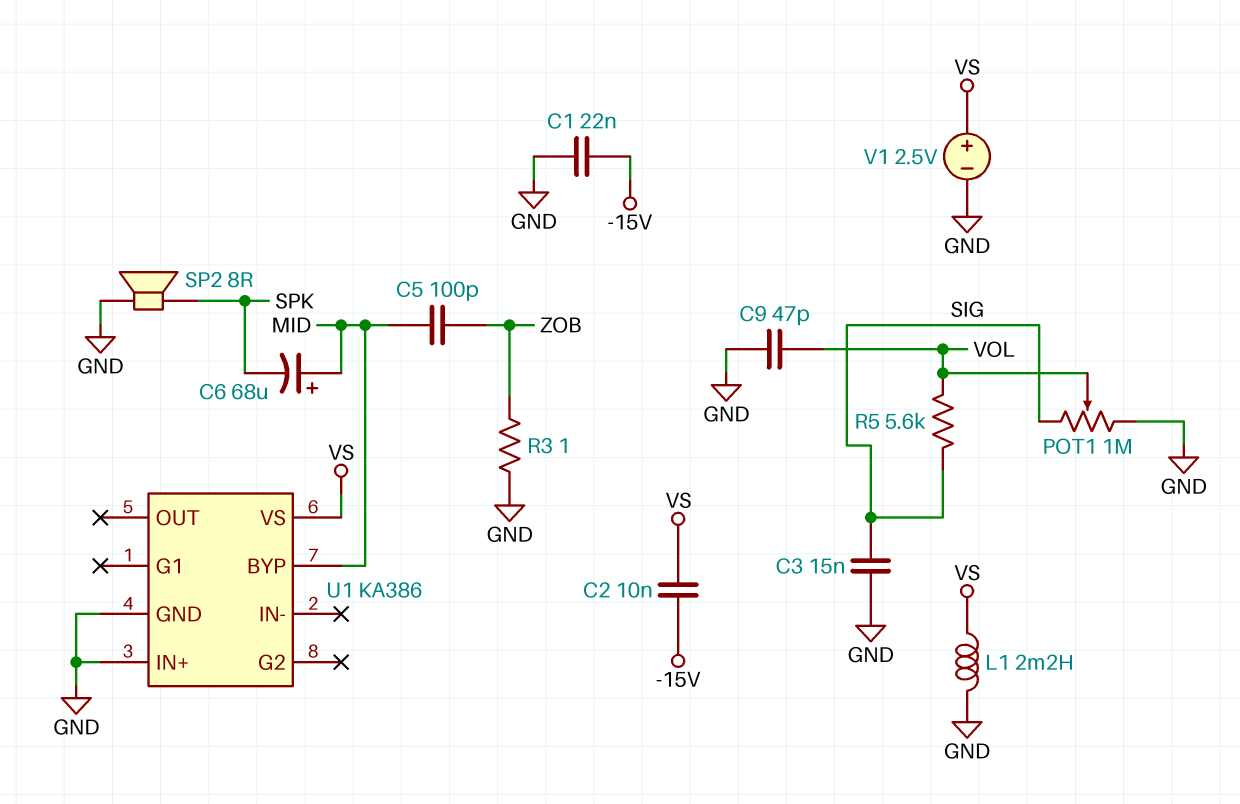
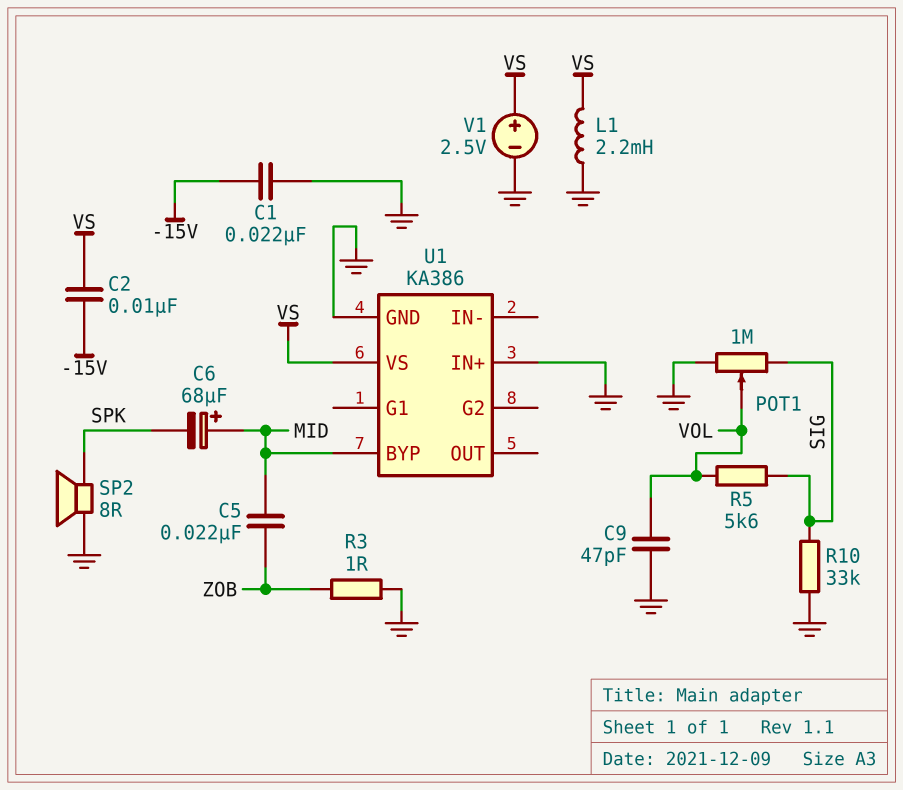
C3: 15nF (GND, SIG) -> none
C5: 100pF (MID, ZOB) -> 22nF (MID, ZOB)
R10: none -> 33k (GND, SIG)

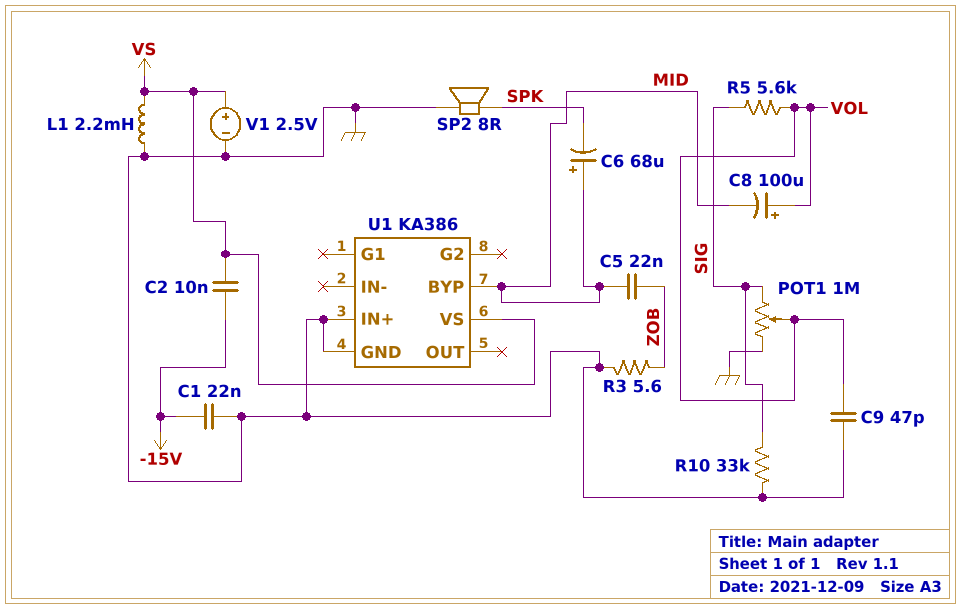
C8: none -> 100uF (plus VOL, minus MID)
R3: 1 (GND, ZOB) -> 5.6 (GND, ZOB)

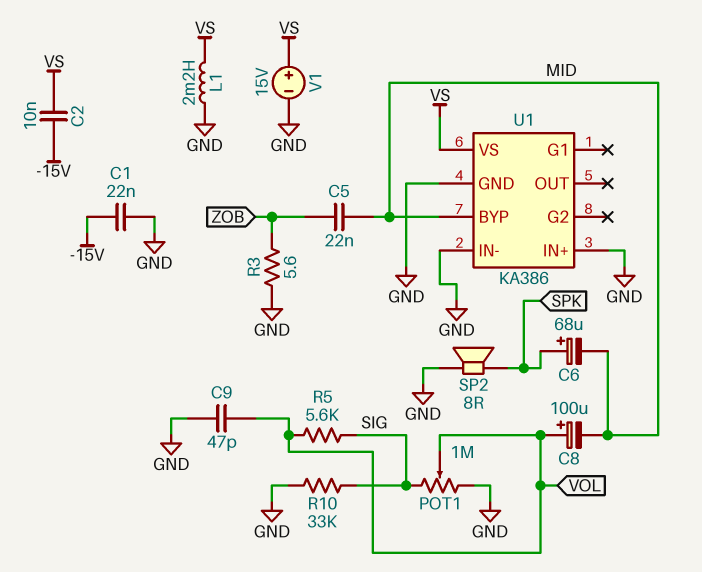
C6: 68uF (plus MID, minus SPK) -> 68uF (plus SPK, minus MID)
U1 pin IN-: none -> GND
V1: 2.5V (plus VS, minus GND) -> 15V (plus VS, minus GND)

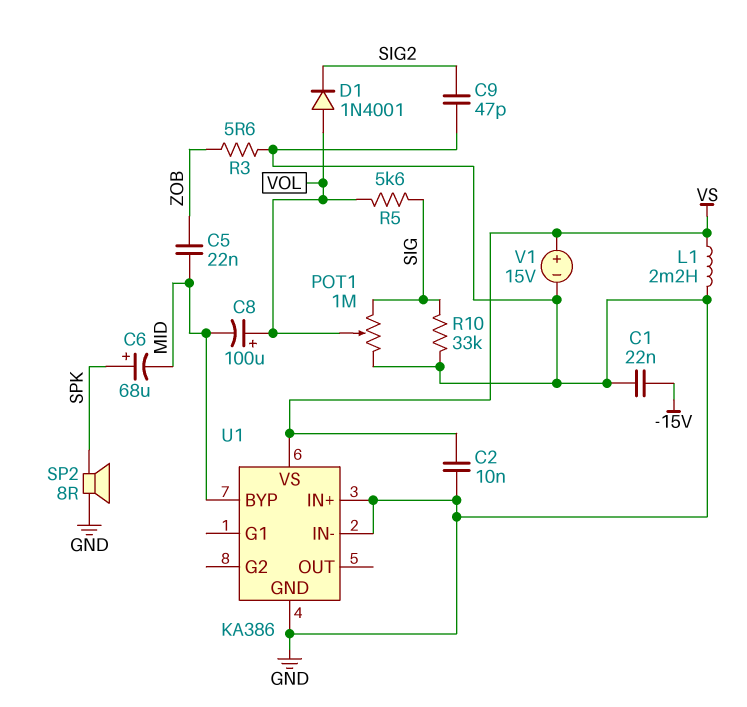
C2: 10nF (-15V, VS) -> 10nF (GND, VS)
C9: 47pF (GND, VOL) -> 47pF (GND, SIG2)
D1: none -> diode 1N4001 (A VOL, K SIG2)

